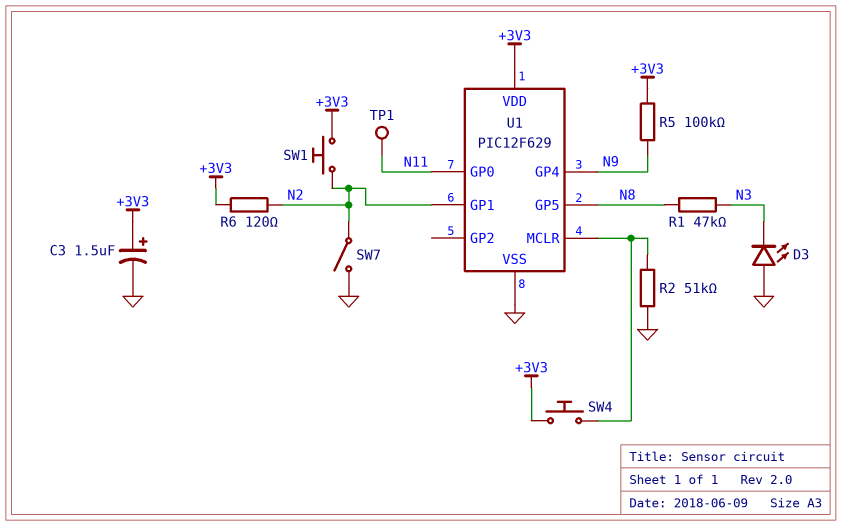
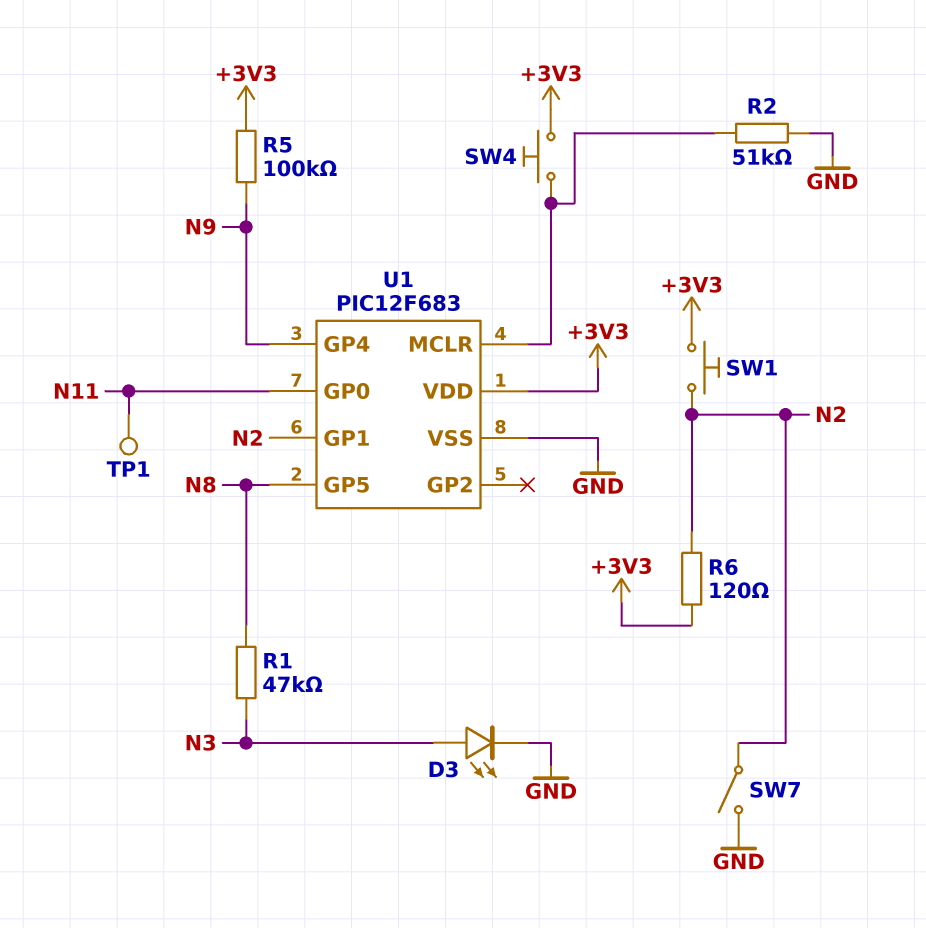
C3: 1.5uF (plus +3V3, minus GND) -> none
D3: LED (A GND, K N3) -> LED (A N3, K GND)
U1: PIC12F629 -> PIC12F683

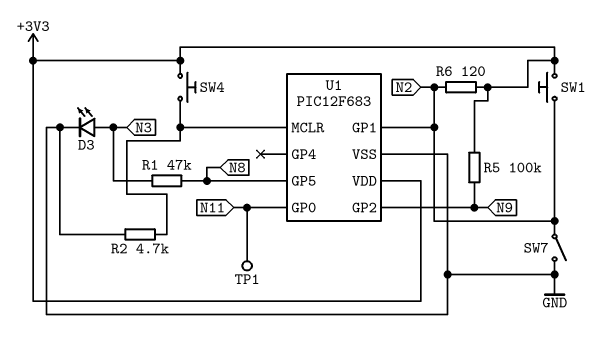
R2: 51k (GND, U1/MCLR) -> 4.7k (GND, U1/MCLR)
U1 pin GP2: none -> N9
U1 pin GP4: N9 -> none

